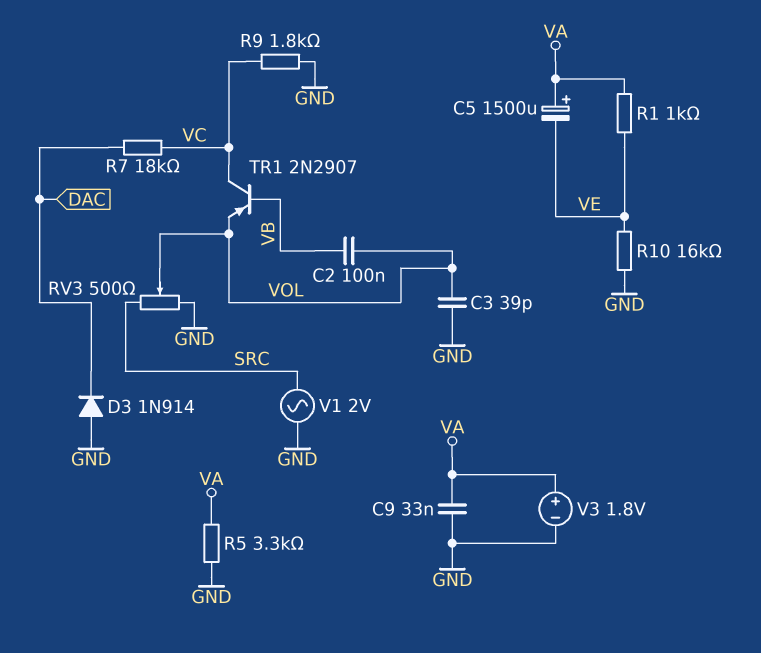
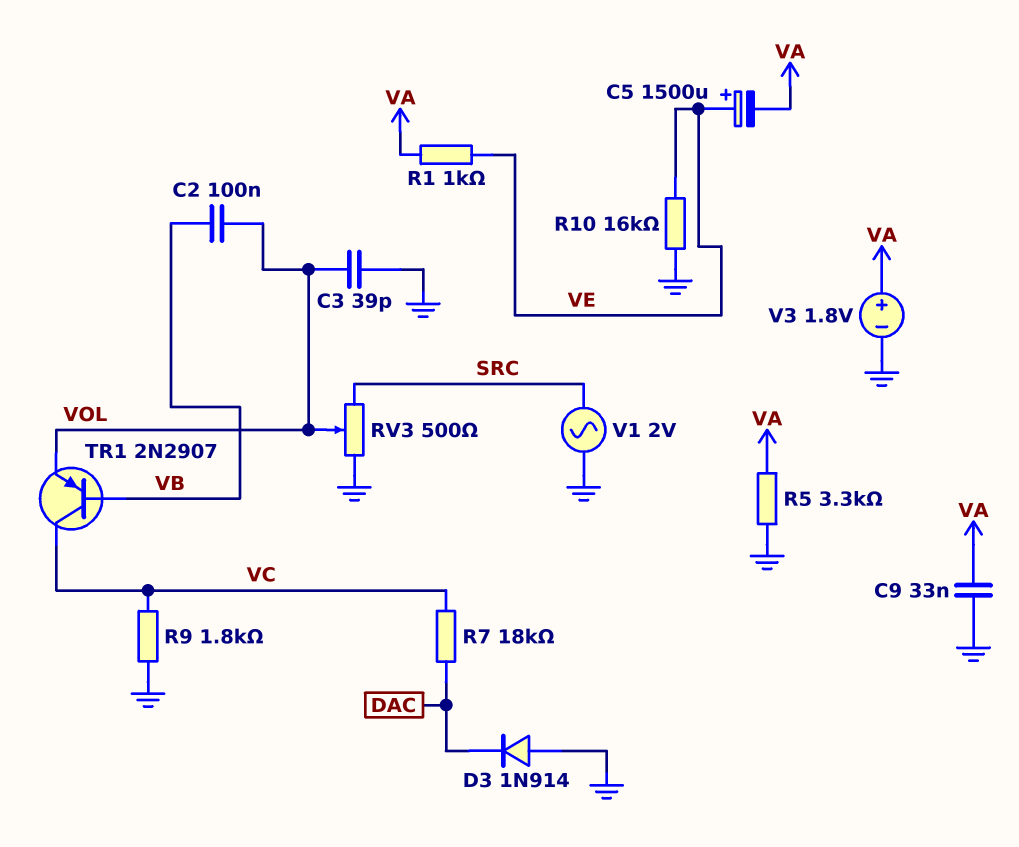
C5: 1500uF (plus VA, minus VE) -> 1500uF (plus VE, minus VA)

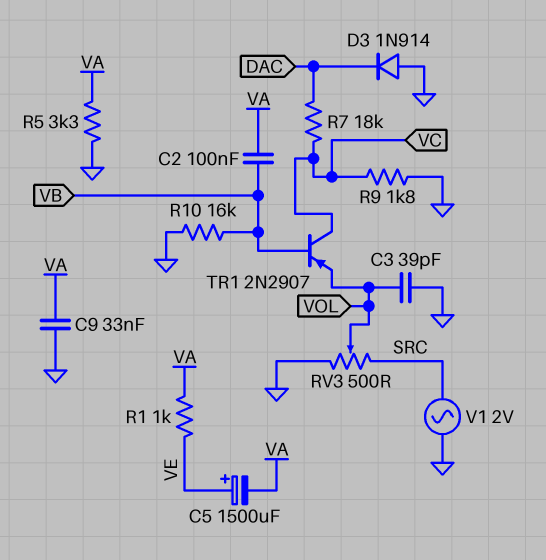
C2: 100nF (VB, VOL) -> 100nF (VA, VB)
R10: 16k (GND, VE) -> 16k (GND, VB)
V3: 1.8V (plus VA, minus GND) -> none

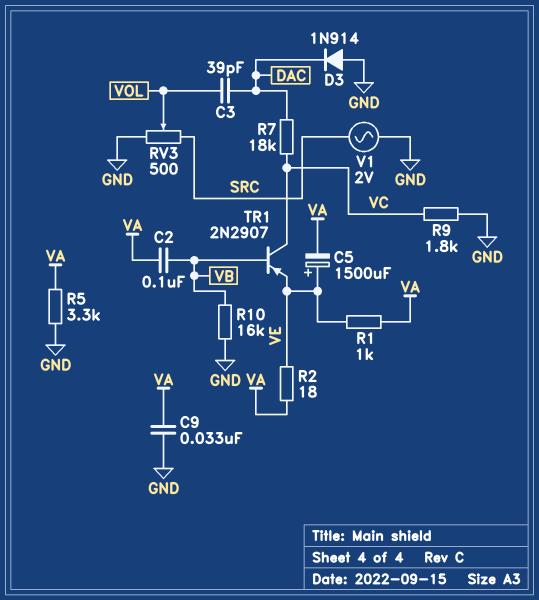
C3: 39pF (GND, VOL) -> 39pF (DAC, VOL)
R2: none -> 18 (VA, VE)
TR1: PNP 2N2907 (B VB, C VC, E VOL) -> PNP 2N2907 (B VB, C VC, E VE)

